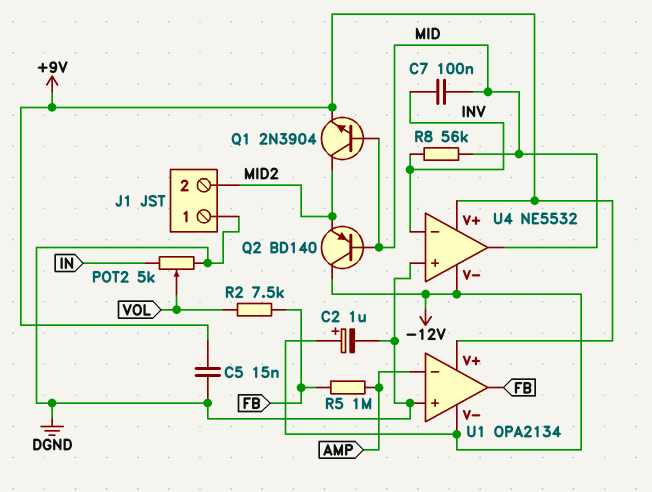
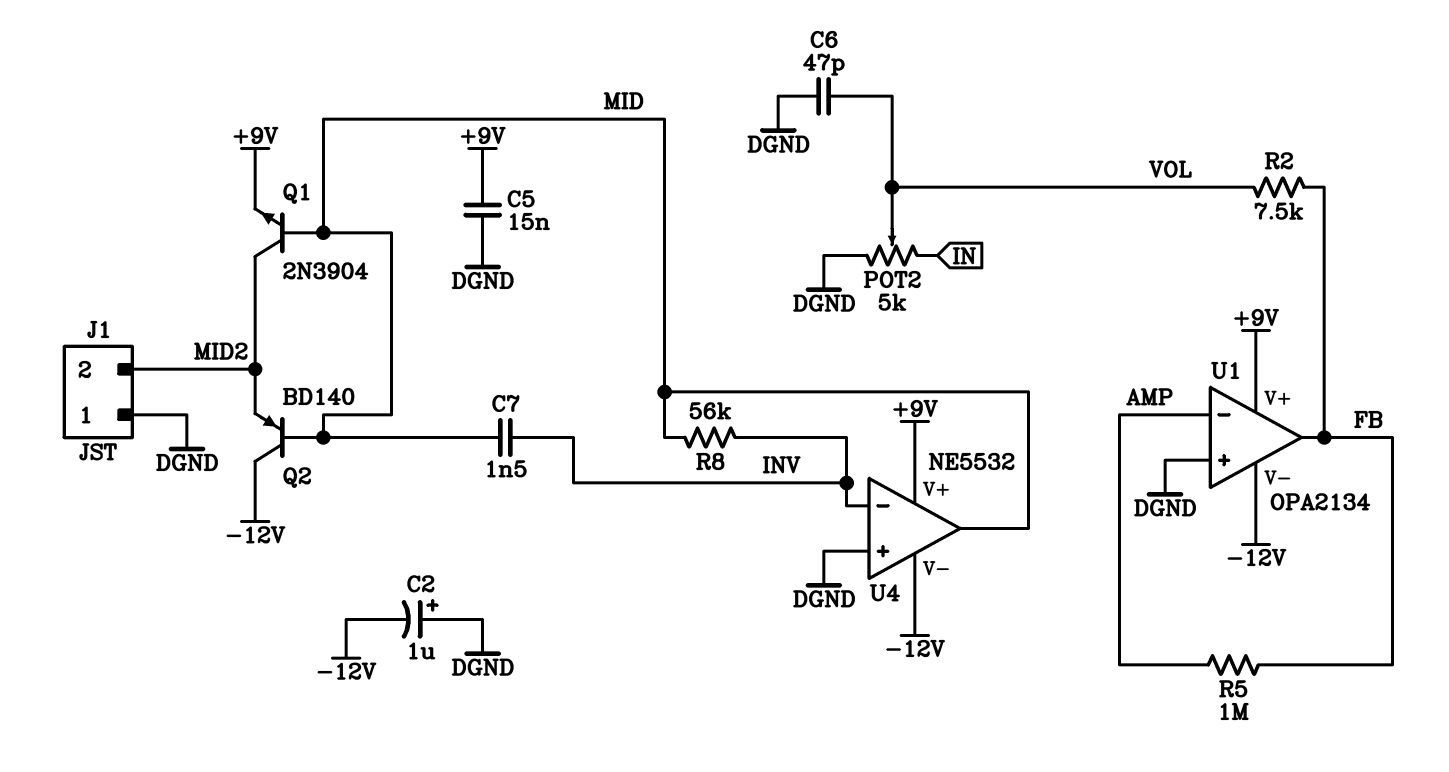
C2: 1uF (plus -12V, minus DGND) -> 1uF (plus DGND, minus -12V)
C6: none -> 47pF (DGND, VOL)
C7: 100nF (INV, MID) -> 1.5nF (INV, MID)

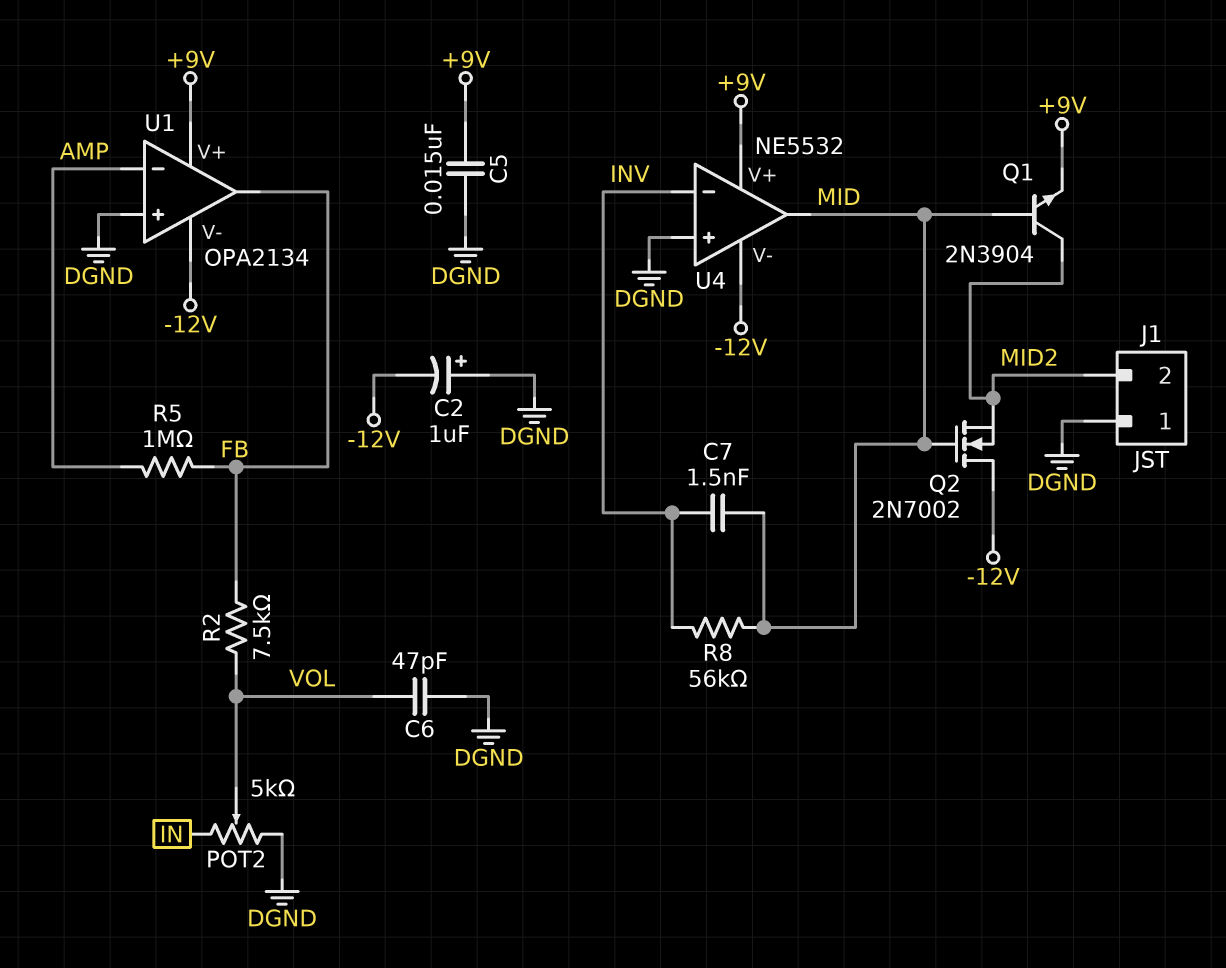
Q2: PNP BD140 (B MID, C -12V, E MID2) -> NMOS 2N7002 (G MID, D -12V, S MID2)

